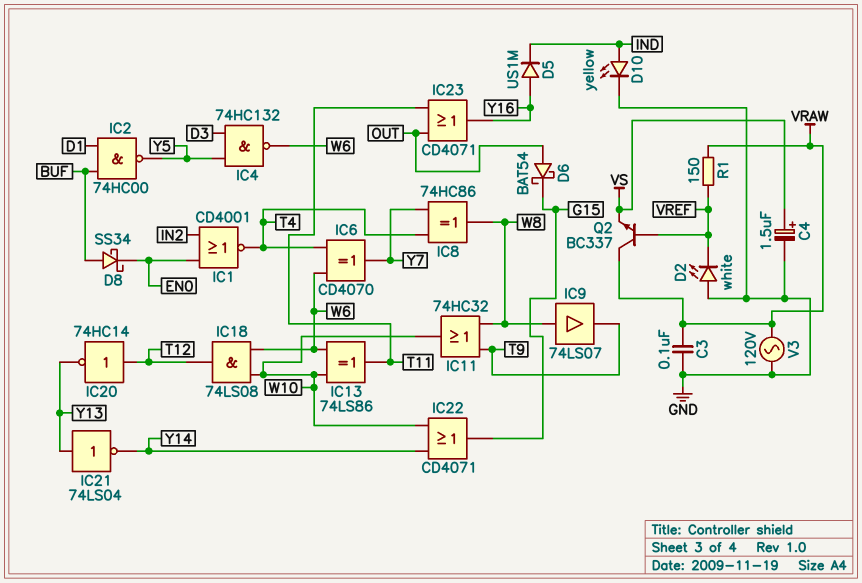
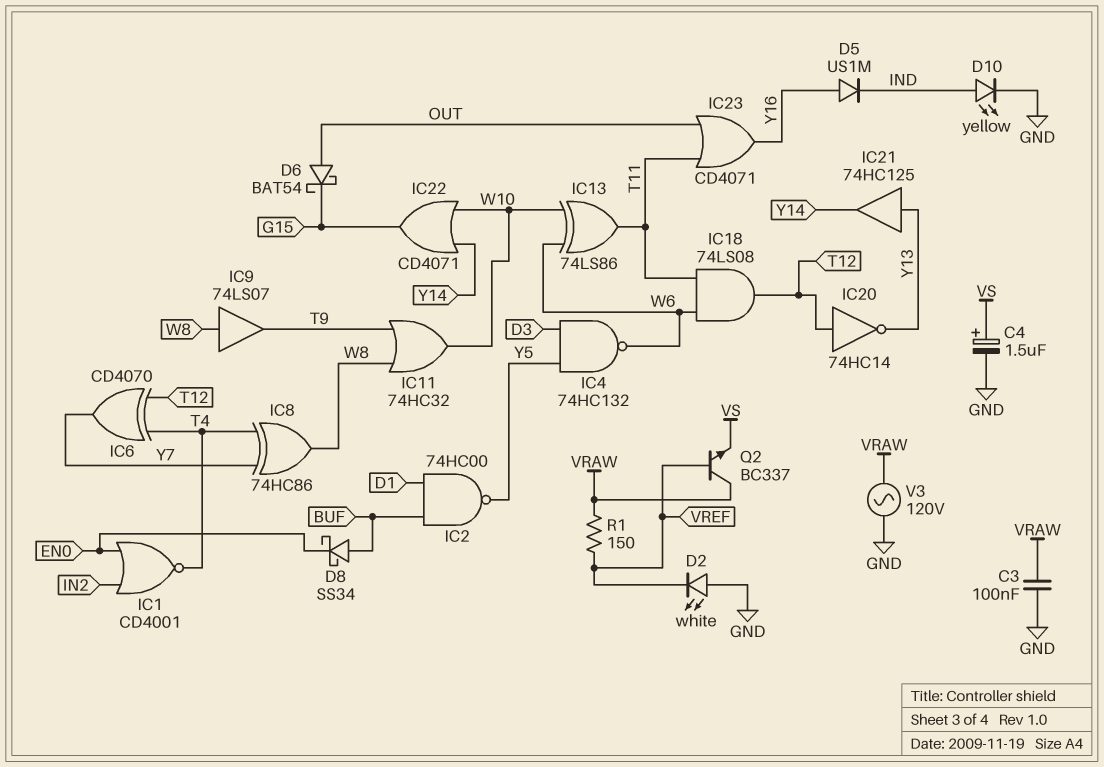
IC6: XOR CD4070 (in T4, in W6, out Y7) -> XOR CD4070 (in T4, in T12, out Y7)
IC18: AND 74LS08 (in W6, in W10, out T12) -> AND 74LS08 (in T11, in W6, out T12)
IC21: NOT 74LS04 (in Y13, out Y14) -> buffer 74HC125 (in Y13, out Y14)

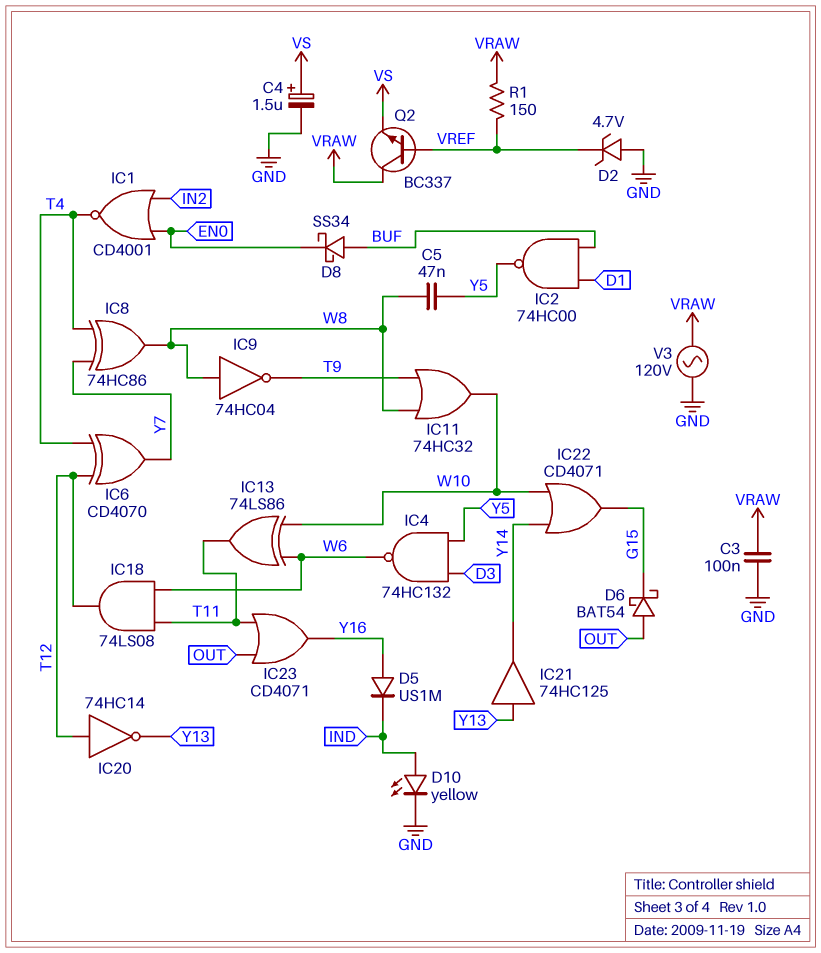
C5: none -> 47nF (W8, Y5)
D2: LED white (A GND, K VREF) -> zener 4.7V (A GND, K VREF)
IC9: buffer 74LS07 (in W8, out T9) -> NOT 74HC04 (in W8, out T9)

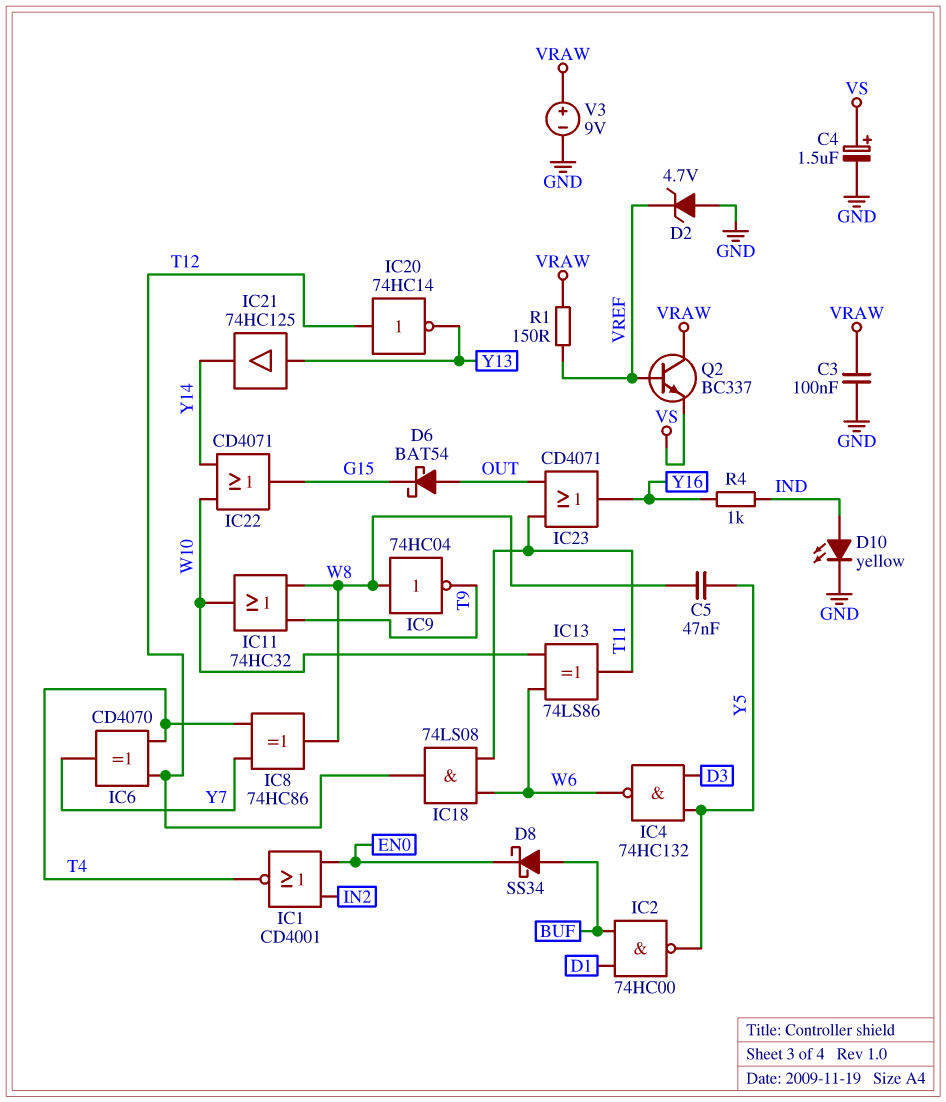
D5: diode US1M (A Y16, K IND) -> none
R4: none -> 1k (IND, Y16)
V3: AC 120V (GND, VRAW) -> 9V (plus VRAW, minus GND)

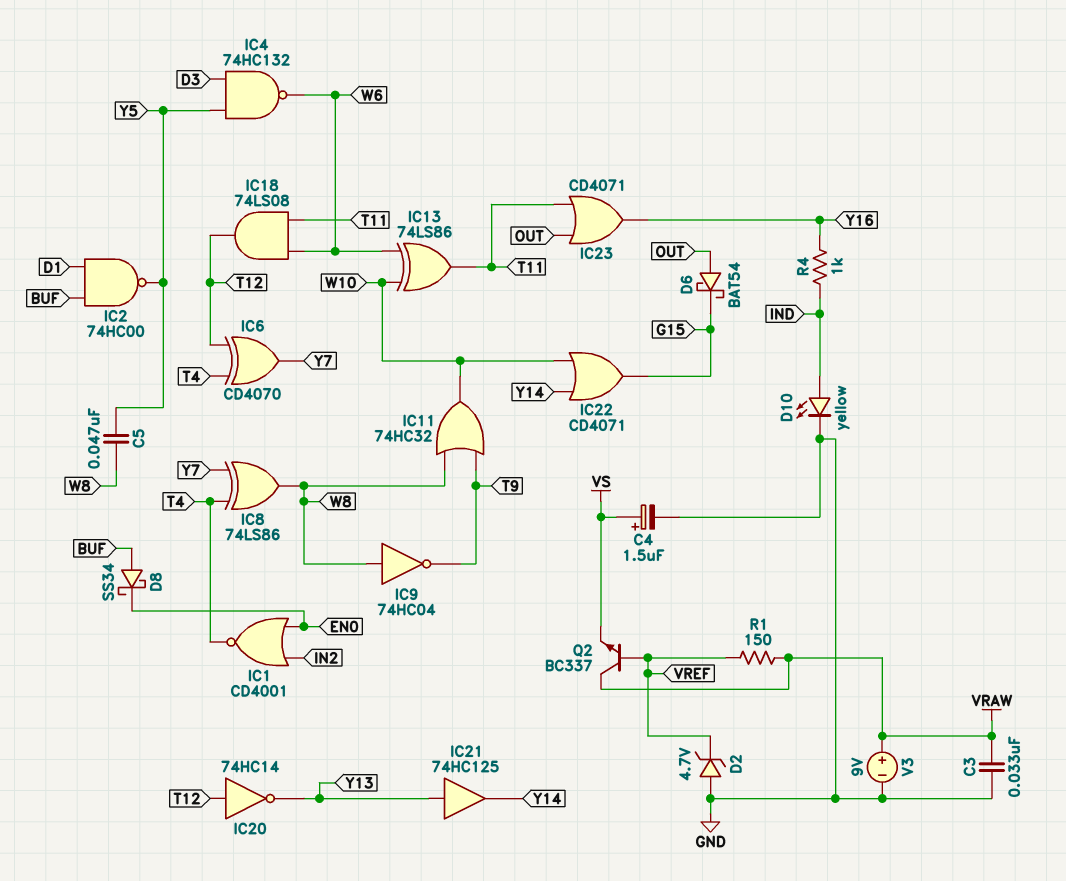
C3: 100nF (GND, VRAW) -> 33nF (GND, VRAW)
IC8: XOR 74HC86 (in T4, in Y7, out W8) -> XOR 74LS86 (in T4, in Y7, out W8)

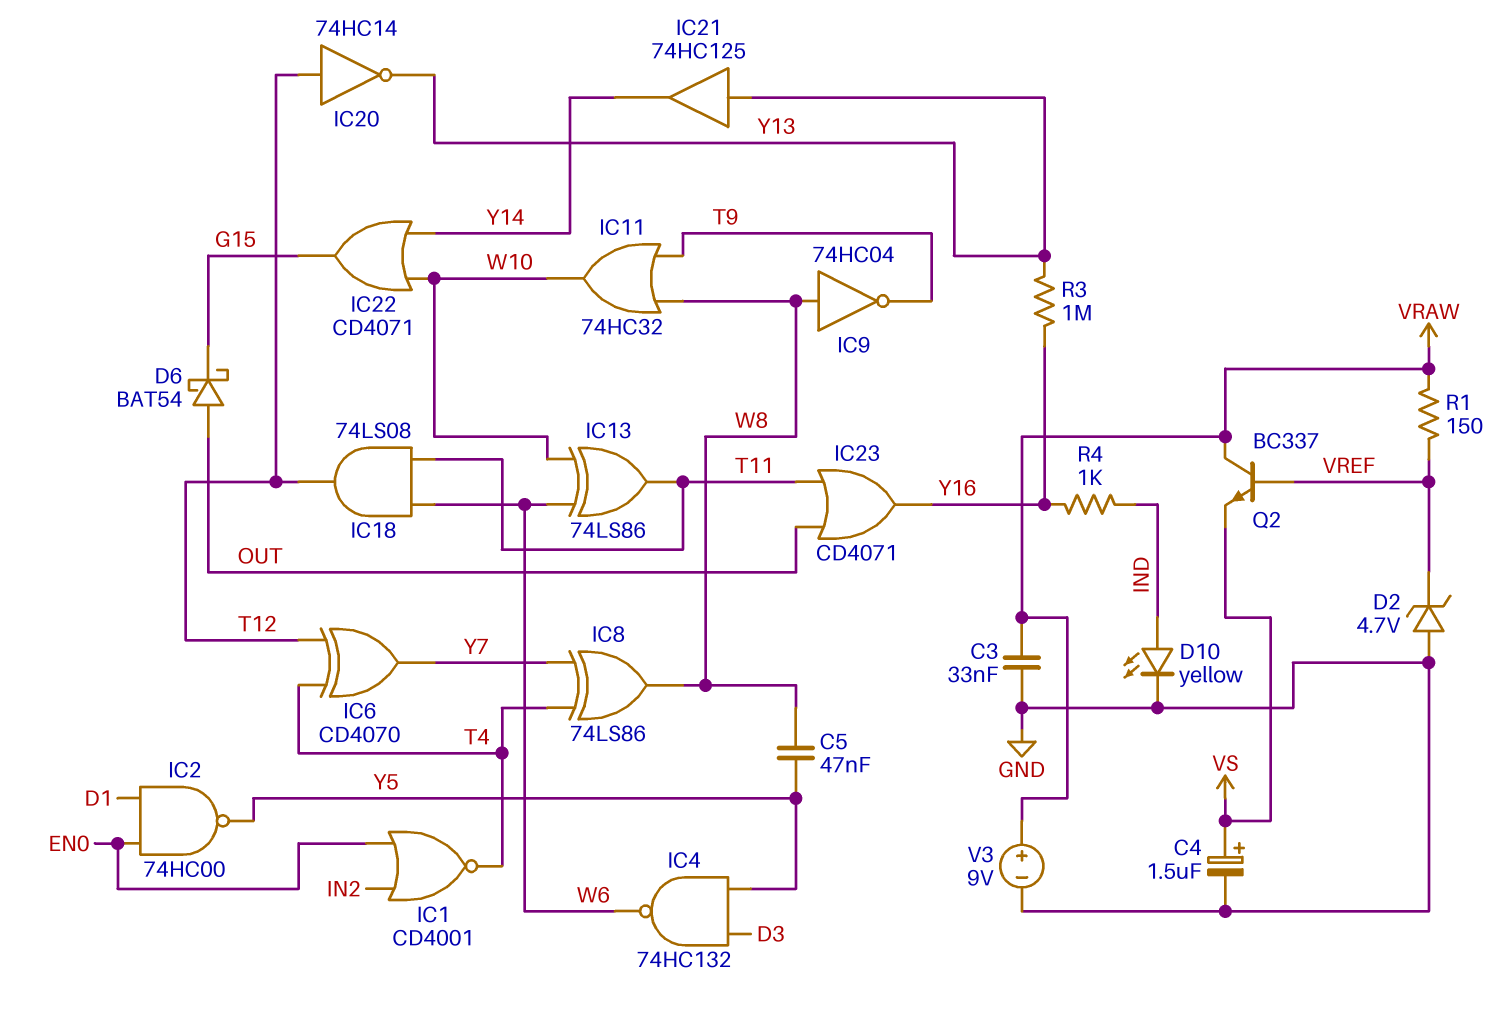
D8: schottky SS34 (A BUF, K EN0) -> none
IC2: NAND 74HC00 (in BUF, in D1, out Y5) -> NAND 74HC00 (in D1, in EN0, out Y5)
R3: none -> 1M (Y13, Y16)

